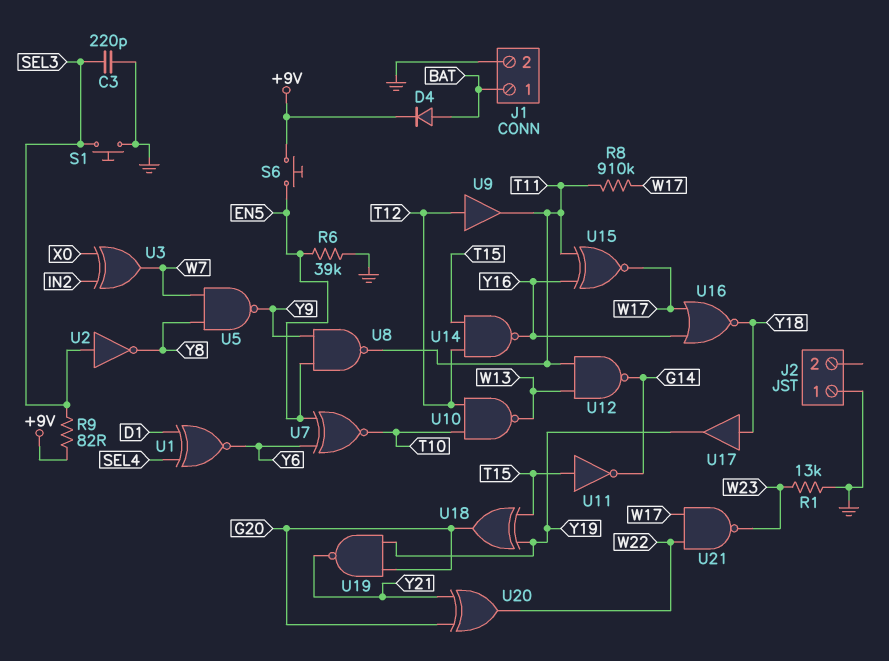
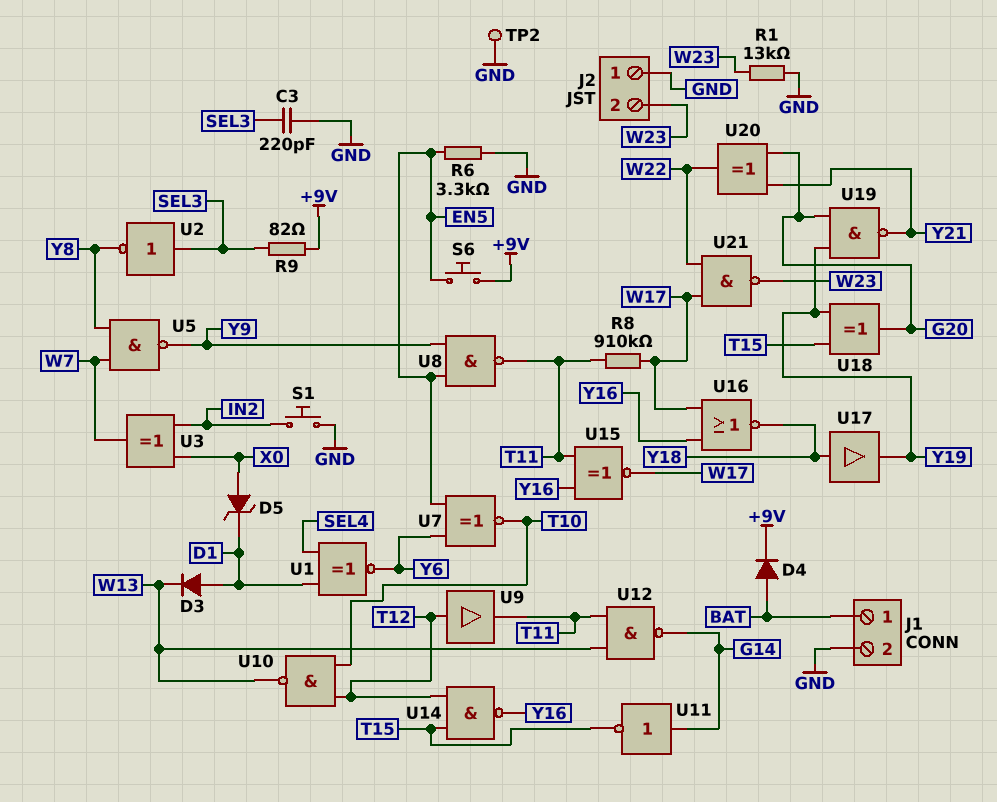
D3: none -> diode (A D1, K W13)
D5: none -> zener (A X0, K D1)
J2 pin 2: none -> W23
R6: 39k (EN5, GND) -> 3.3k (EN5, GND)
S1: button (GND, SEL3) -> button (GND, IN2)
TP2: none -> test point (GND)
U11: NOT (in T15, out G14) -> NOT (in G14, out T15)

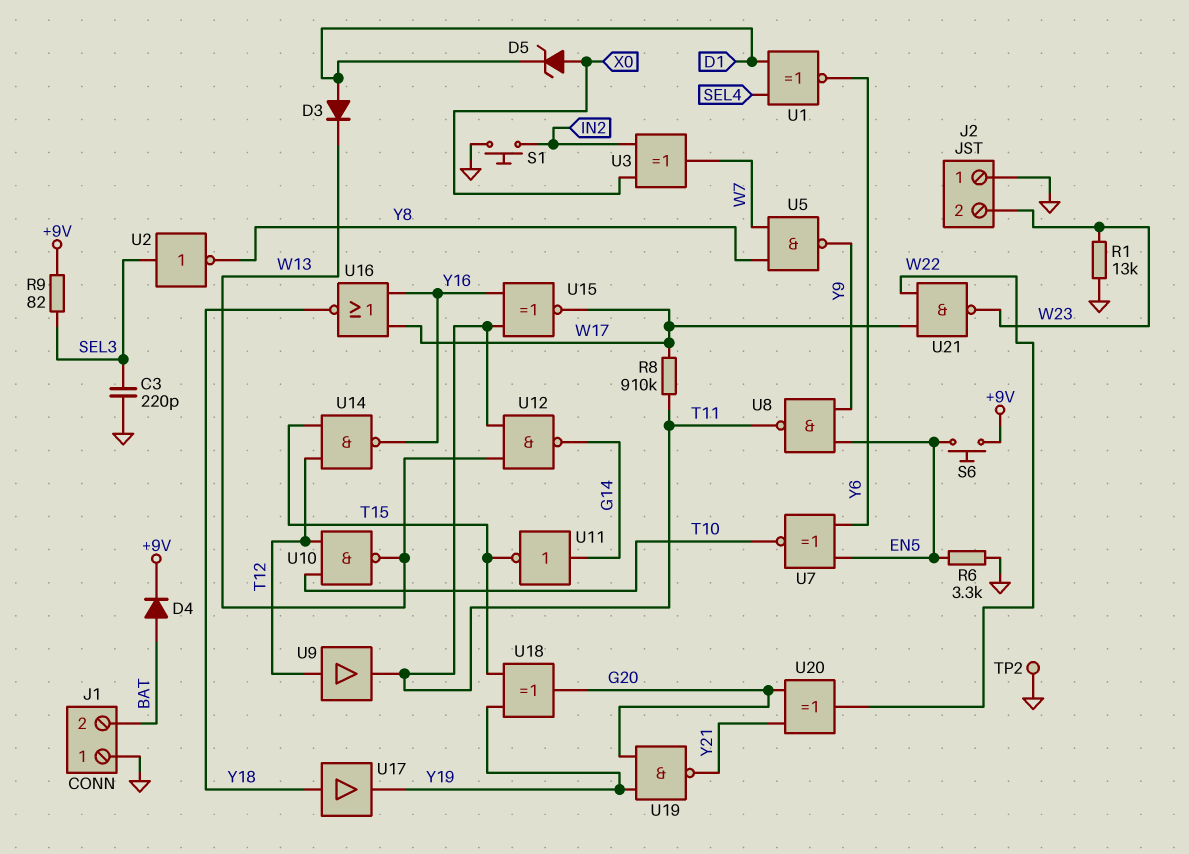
J1 pin 1: BAT -> GND
J1 pin 2: GND -> BAT

